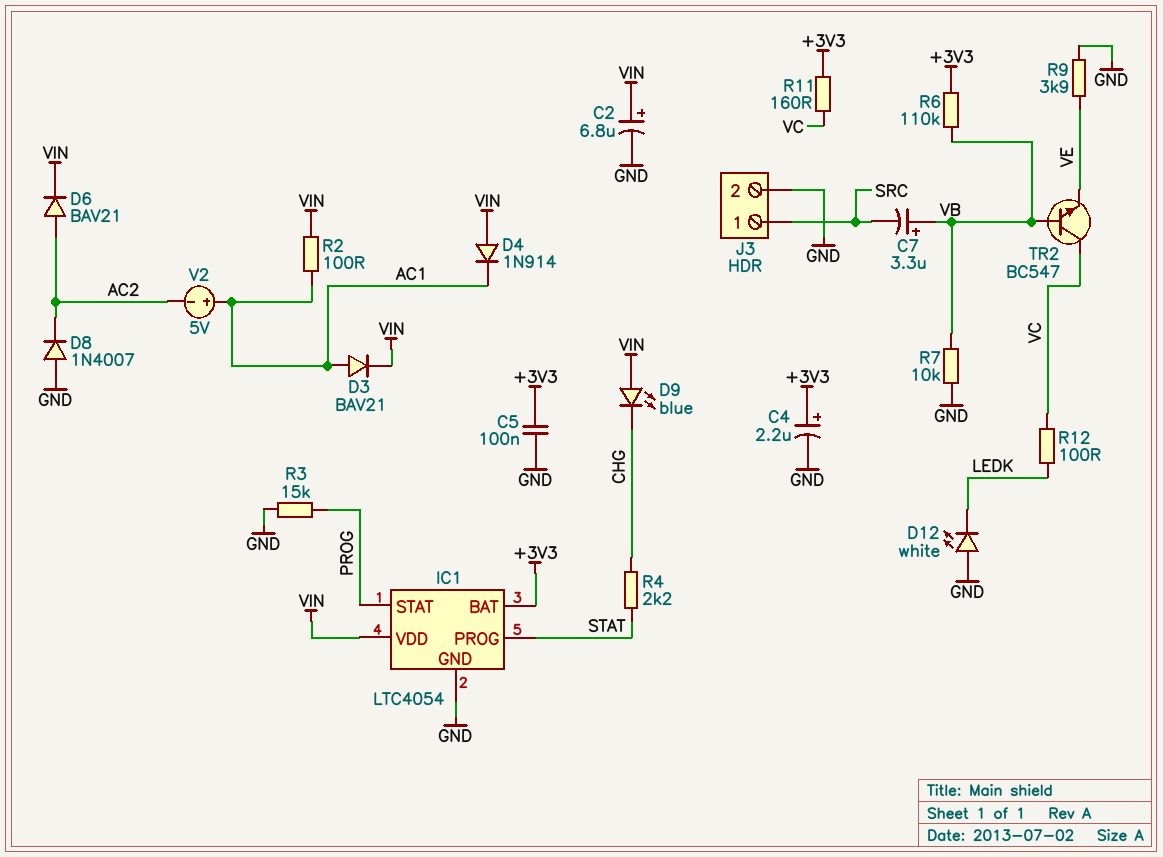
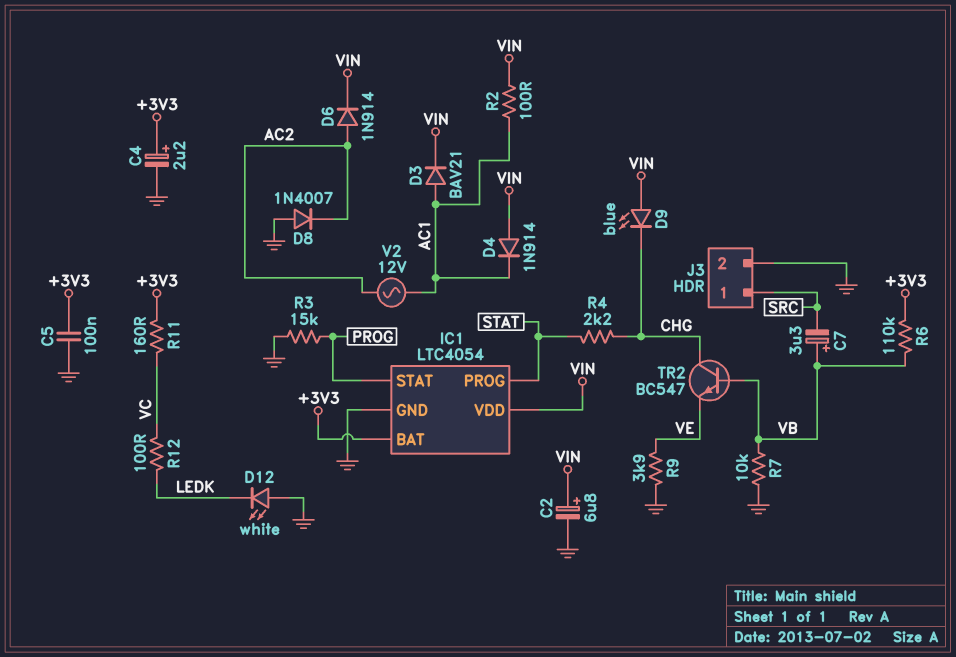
D6: diode BAV21 (A AC2, K VIN) -> diode 1N914 (A AC2, K VIN)
TR2: NPN BC547 (B VB, C VC, E VE) -> NPN BC547 (B VB, C CHG, E VE)
V2: 5V (plus AC1, minus AC2) -> AC 12V (AC1, AC2)

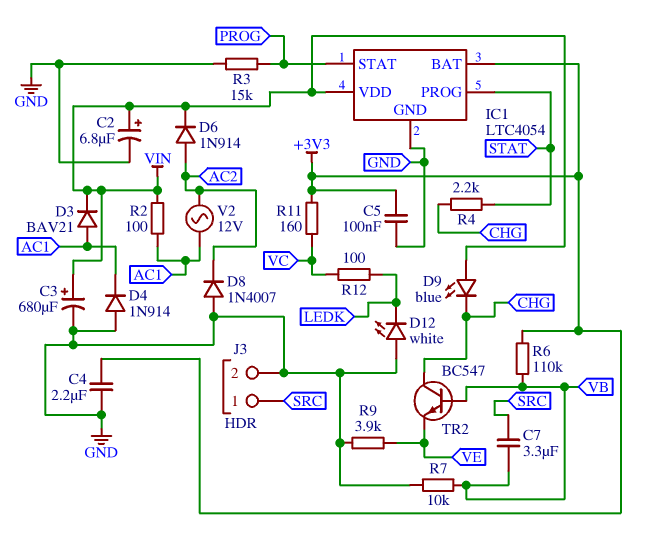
C3: none -> 680uF (plus VIN, minus GND)
C4: 2.2uF (plus +3V3, minus GND) -> 2.2uF (+3V3, GND)
C7: 3.3uF (plus VB, minus SRC) -> 3.3uF (SRC, VB)
D4: diode 1N914 (A VIN, K AC1) -> diode 1N914 (A GND, K AC1)

